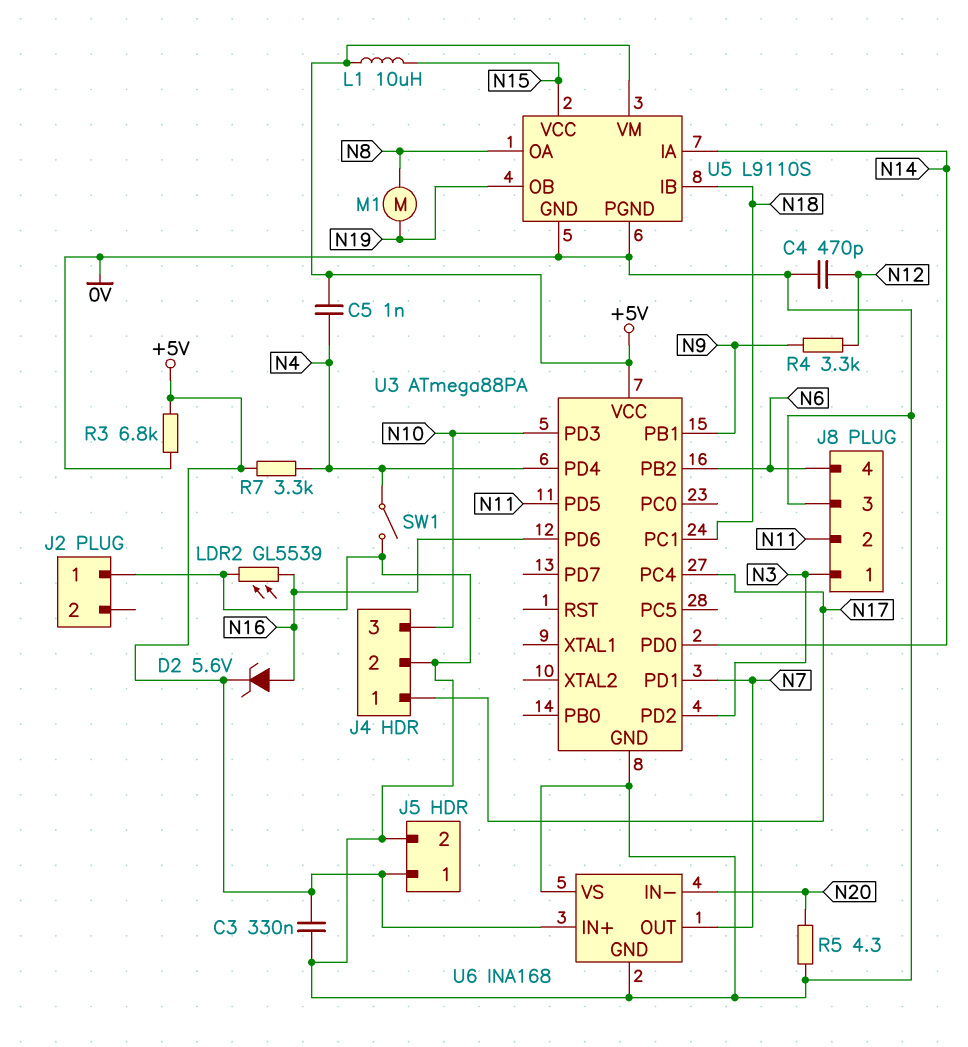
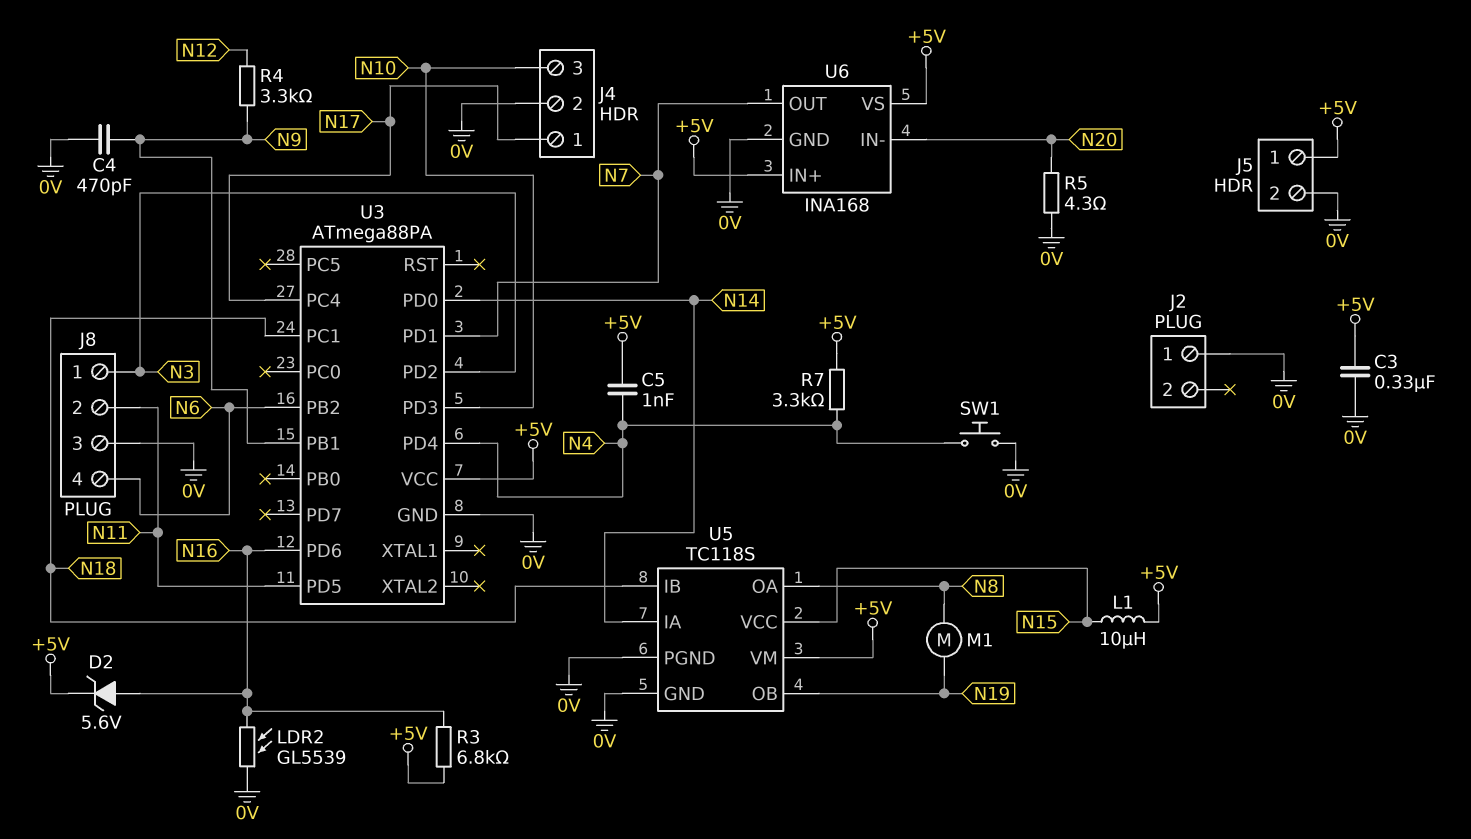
C4: 470pF (0V, N12) -> 470pF (0V, N9)
R3: 6.8k (+5V, 0V) -> 6.8k (+5V, N16)
SW1: switch (0V, N4) -> button (0V, N4)
U5: L9110S -> TC118S
U6 pin VS: 0V -> +5V

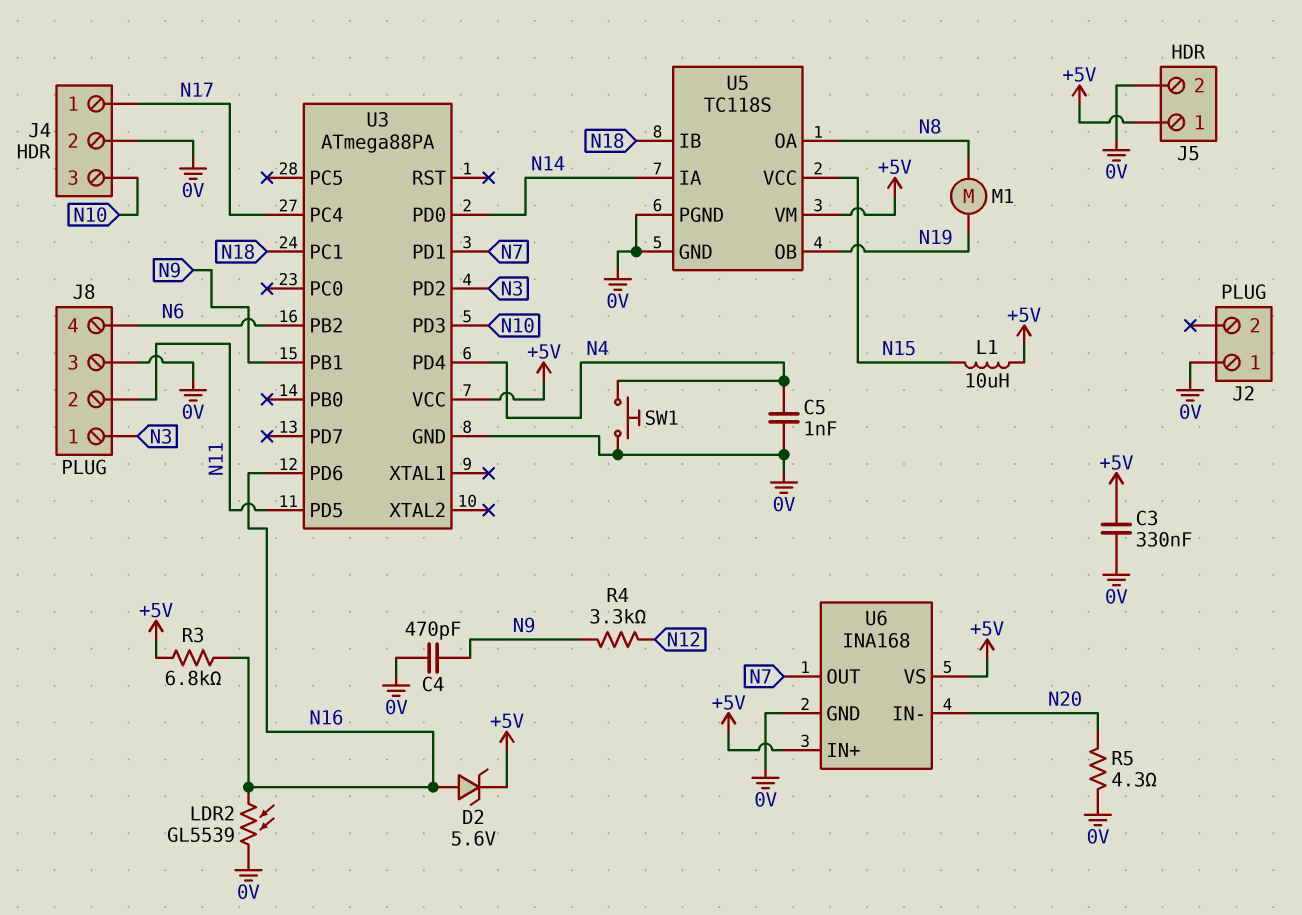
C5: 1nF (+5V, N4) -> 1nF (0V, N4)
R7: 3.3k (+5V, N4) -> none

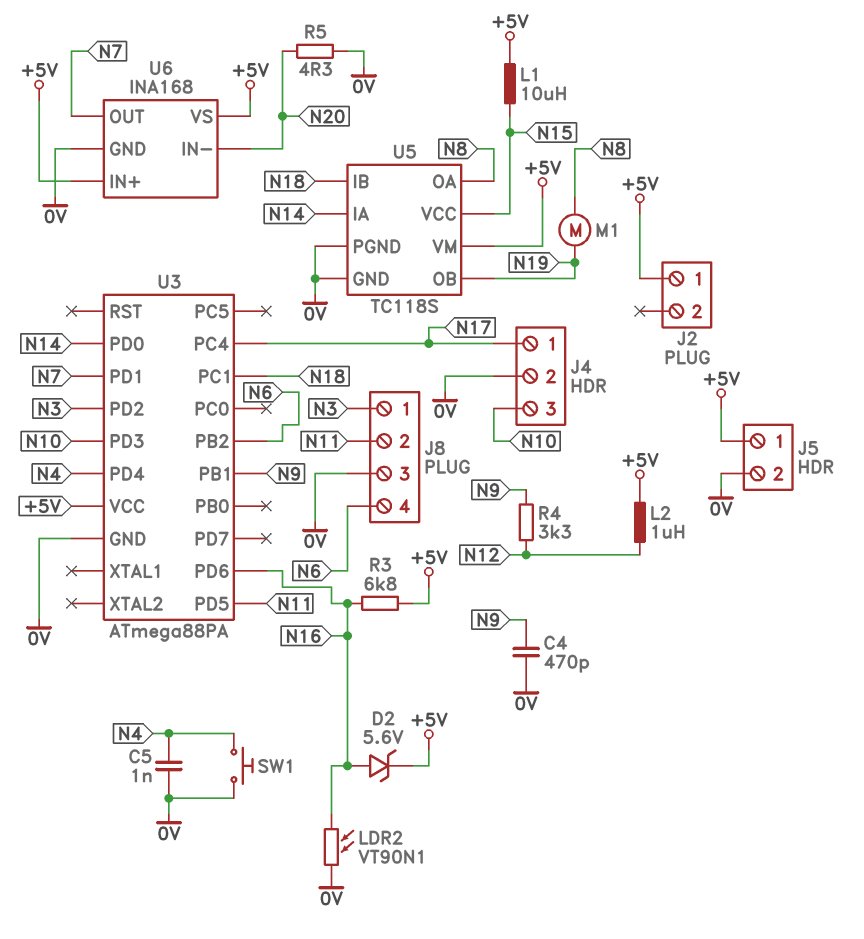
C3: 330nF (+5V, 0V) -> none
J2 pin 1: 0V -> +5V
L2: none -> 1uH (+5V, N12)
LDR2: GL5539 (0V, N16) -> VT90N1 (0V, N16)

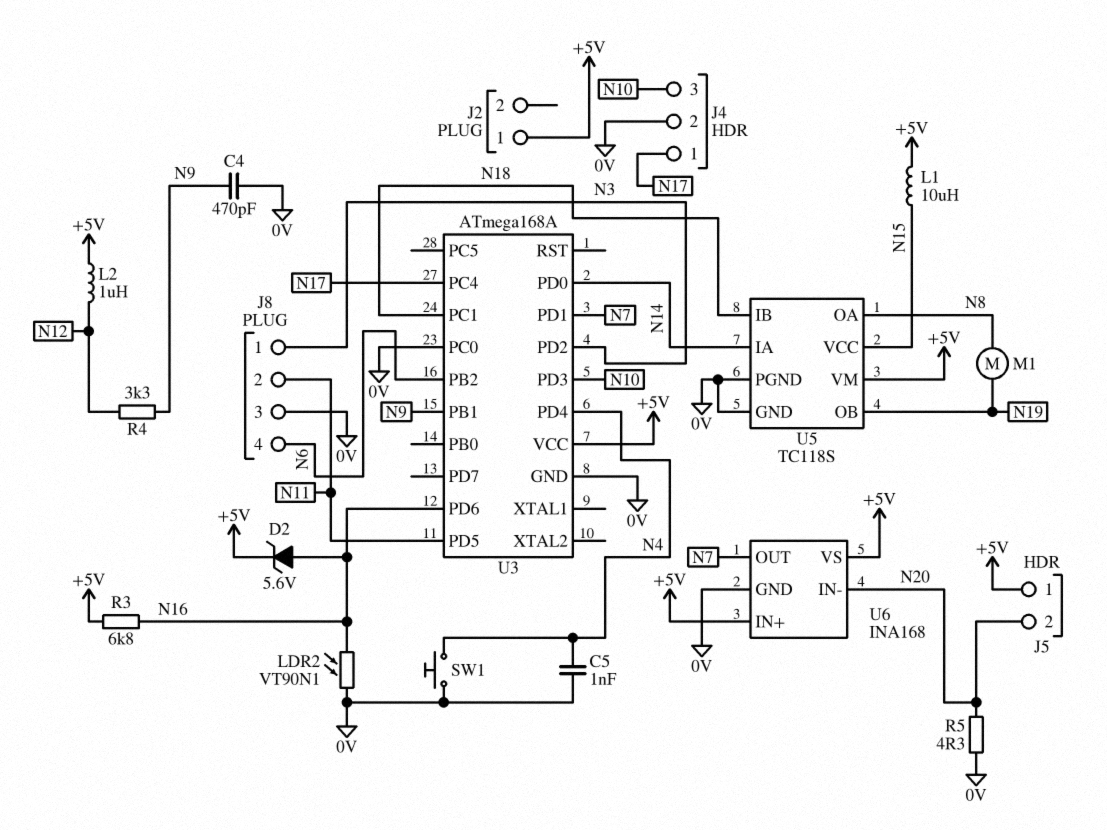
J5 pin 2: 0V -> N20
U3: ATmega88PA -> ATmega168A
U3 pin PC0: none -> 0V

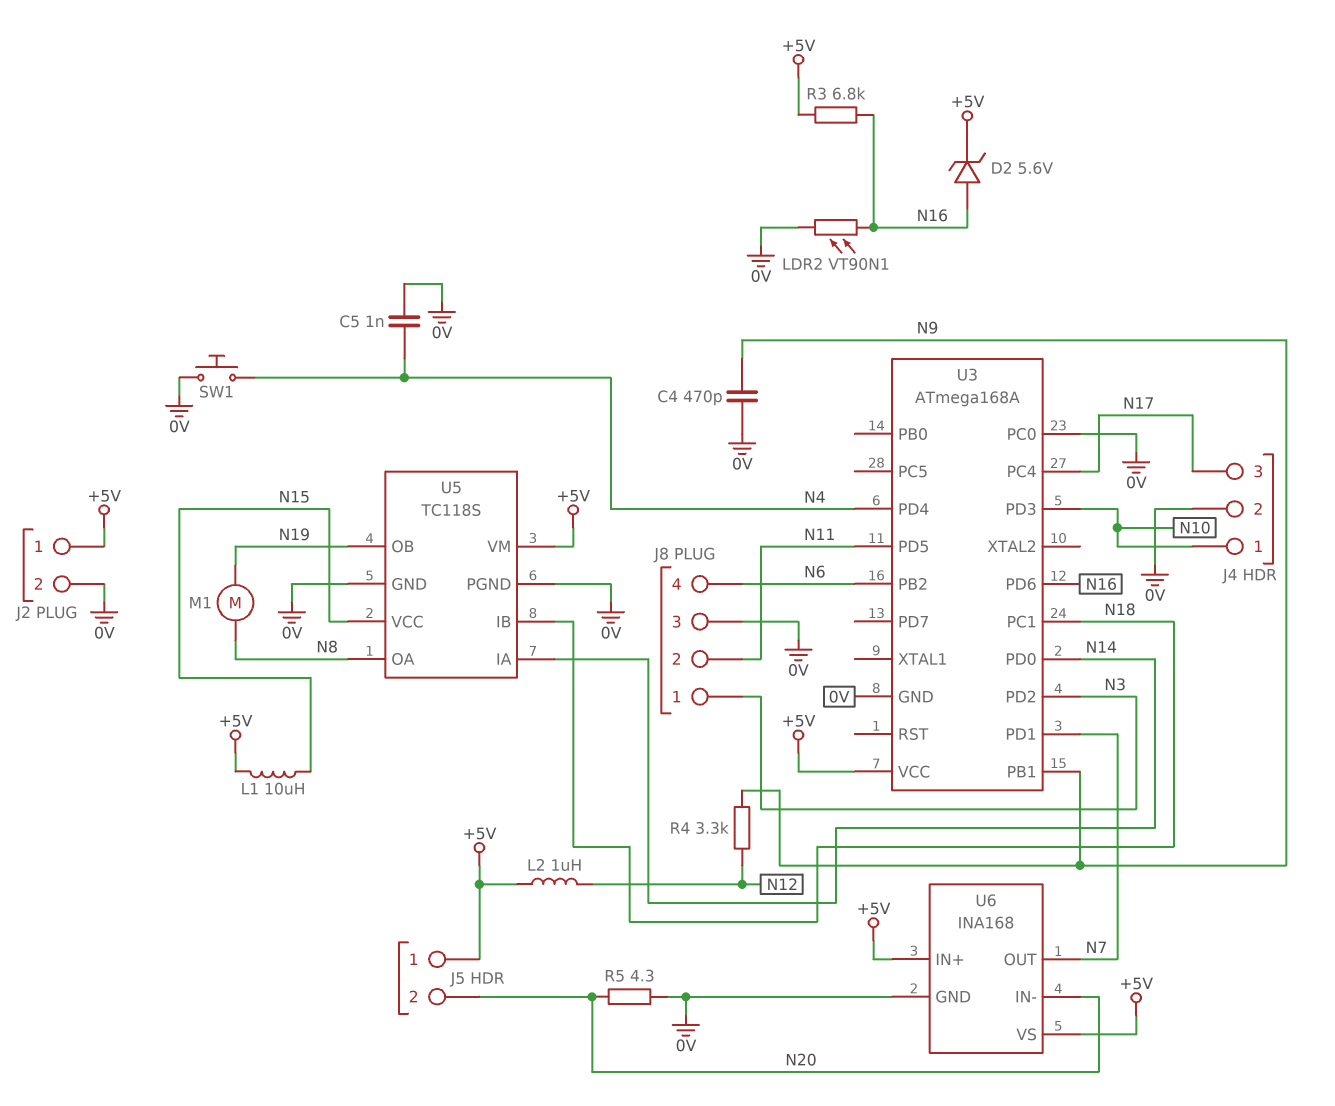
J2 pin 2: none -> 0V
J4 pin 1: N17 -> N10
J4 pin 3: N10 -> N17

